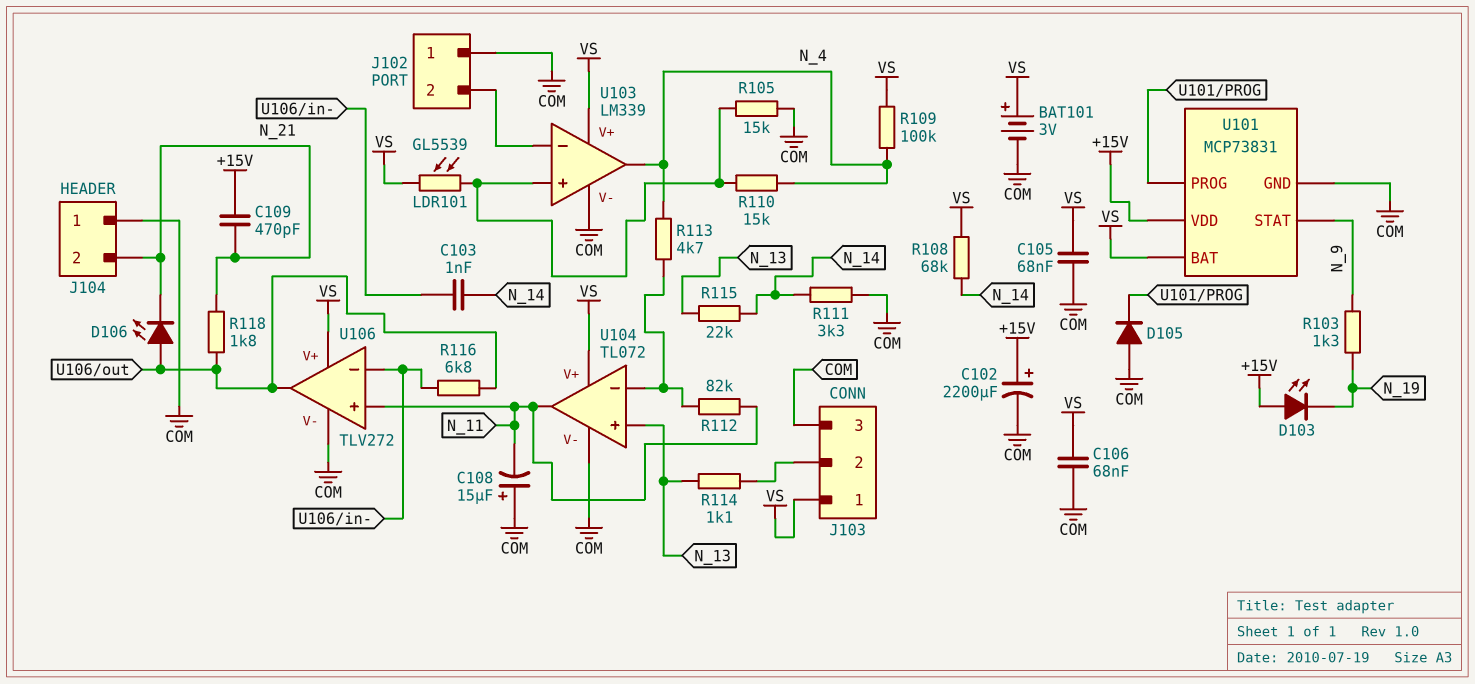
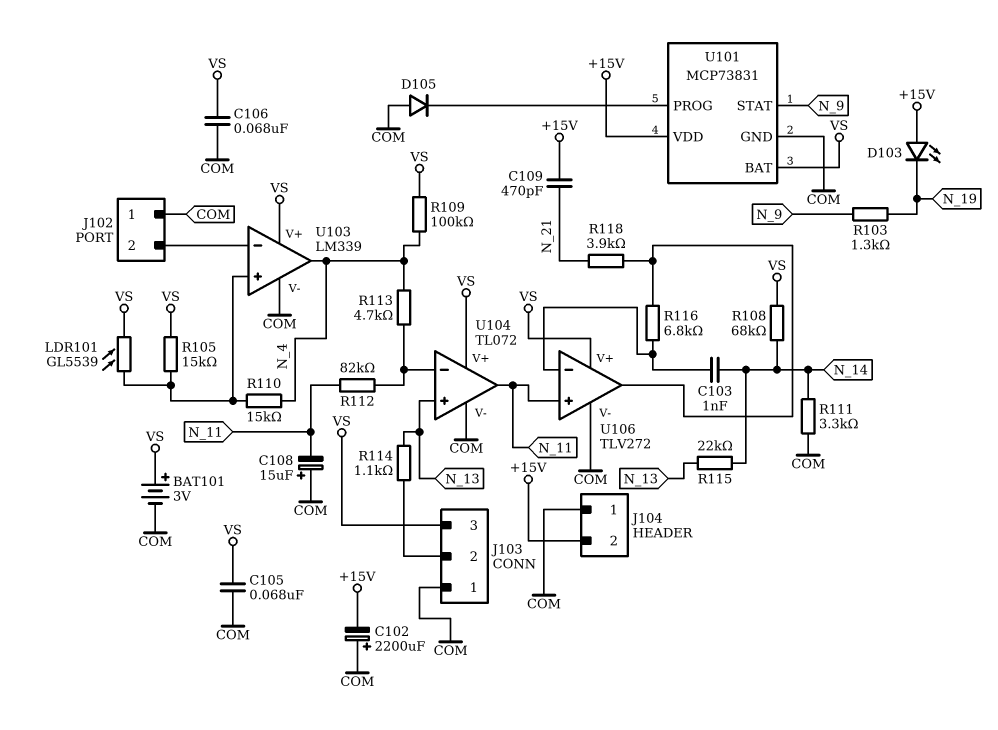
C102: 2200uF (plus +15V, minus COM) -> 2200uF (plus COM, minus +15V)
D106: LED (A U106/out, K N_21) -> none
J103 pin 1: VS -> COM
J103 pin 3: COM -> VS
J104 pin 2: N_21 -> +15V
R105: 15k (COM, U103/in+) -> 15k (U103/in+, VS)
R118: 1.8k (N_21, U106/out) -> 3.9k (N_21, U106/out)

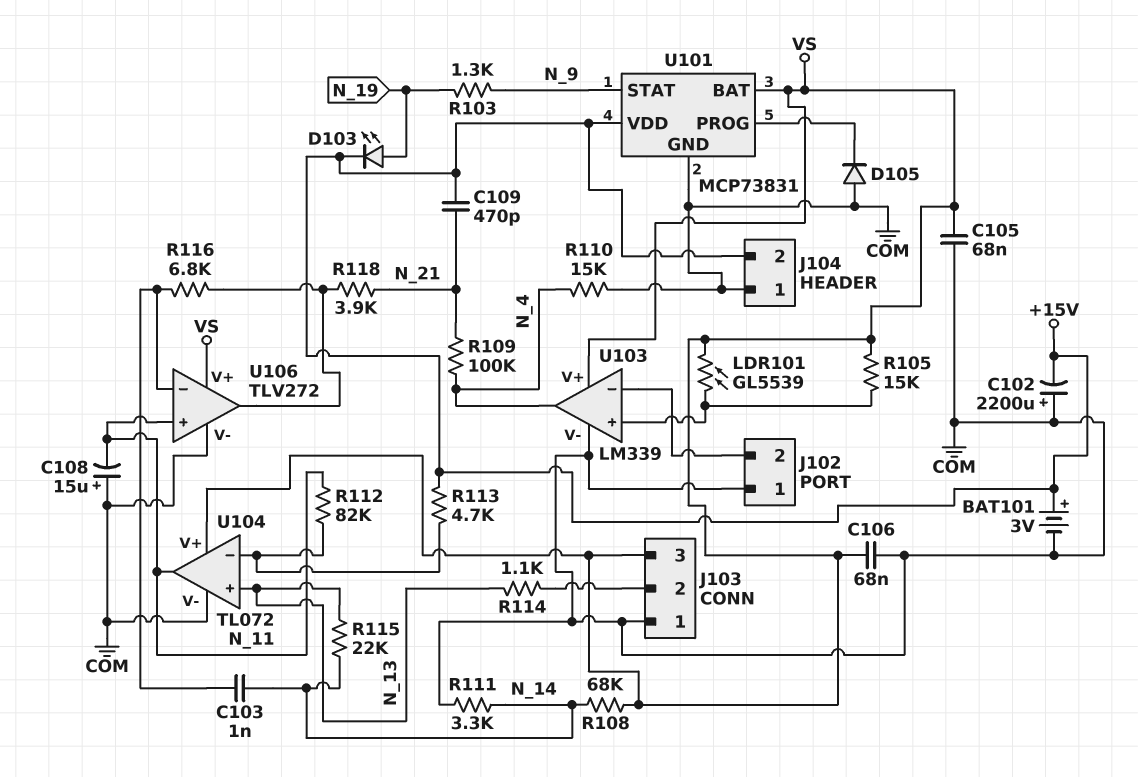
BAT101: 3V (plus VS, minus COM) -> 3V (plus +15V, minus COM)
D103: LED (A +15V, K N_19) -> LED (A N_19, K +15V)
R109: 100k (N_4, VS) -> 100k (N_4, N_21)
R110: 15k (N_4, U103/in+) -> 15k (COM, N_4)
R113: 4.7k (N_4, U104/in-) -> 4.7k (+15V, U104/in-)

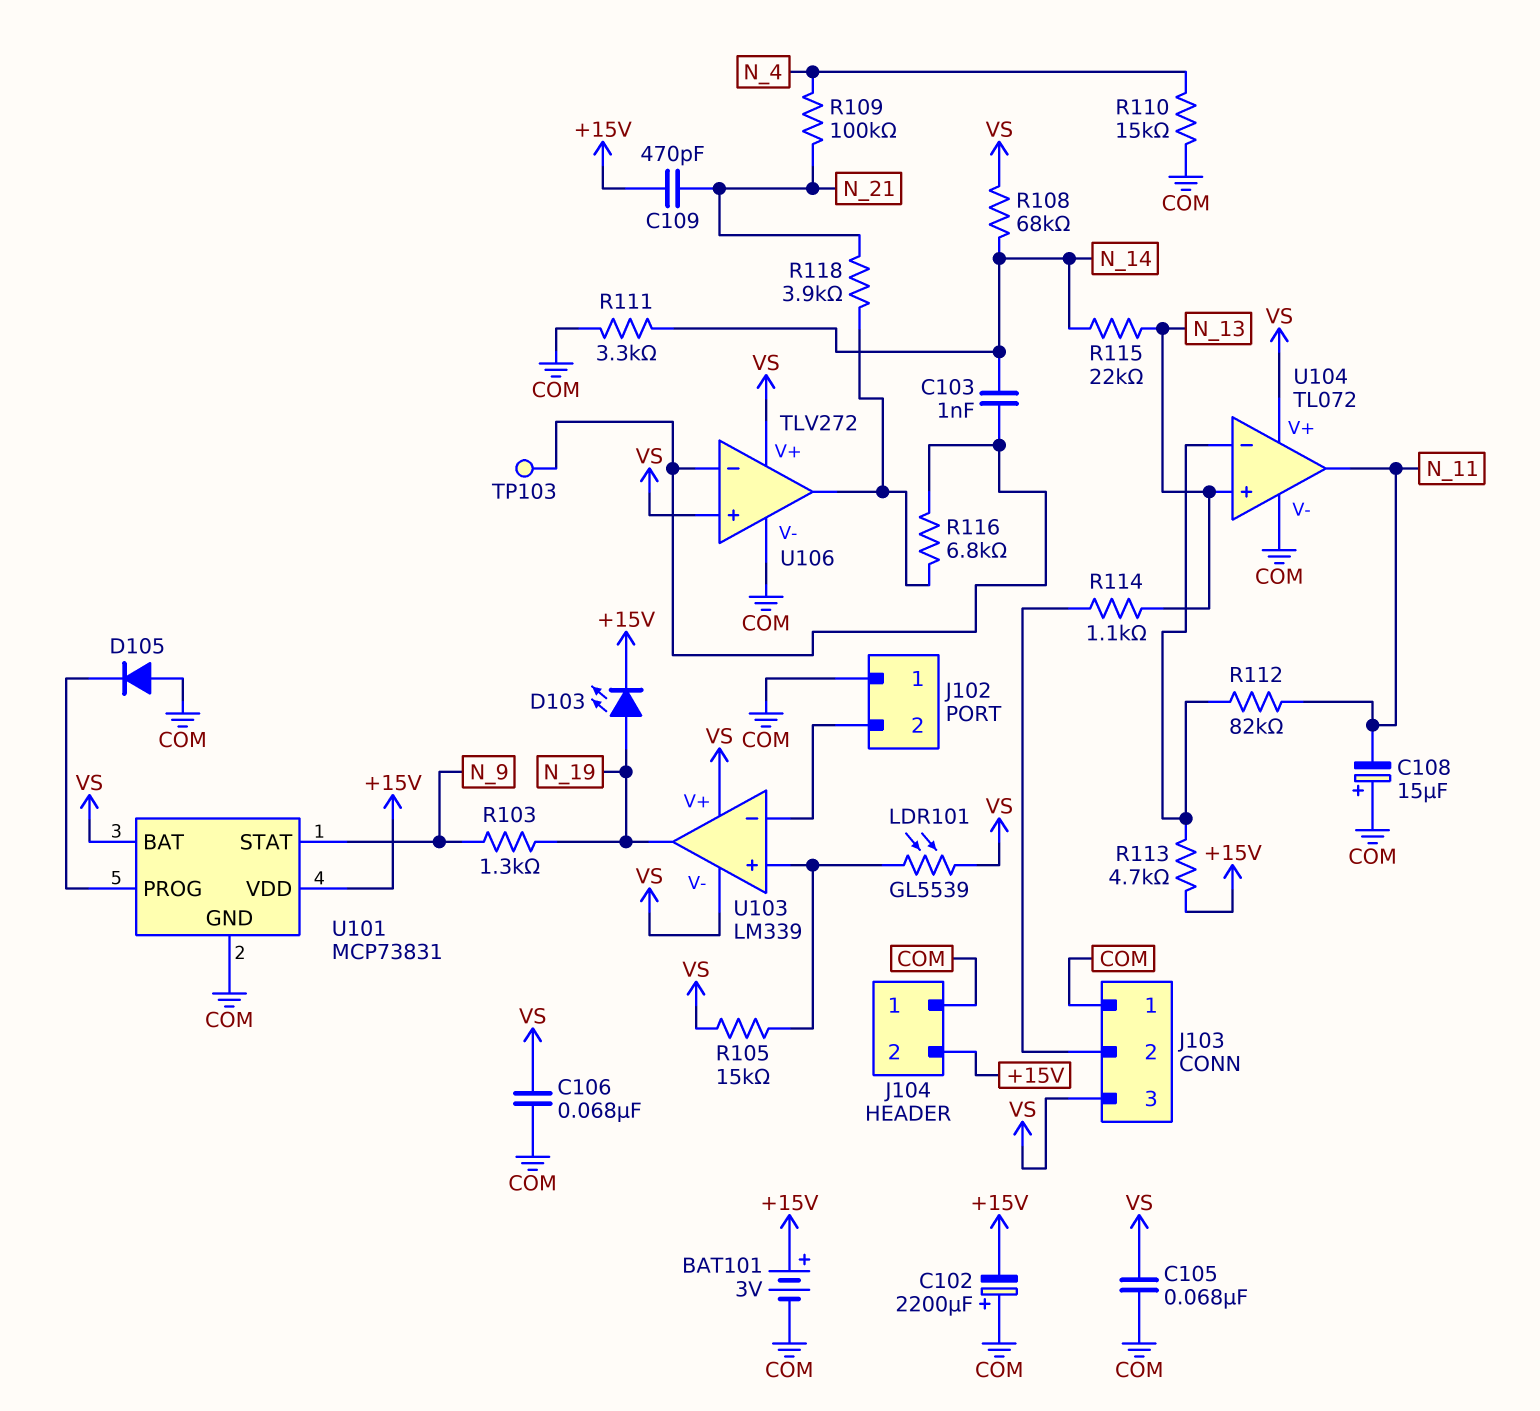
TP103: none -> test point (U106/in-)
U103 pin V-: COM -> VS
U103 pin out: N_4 -> N_19
U106 pin in+: N_11 -> VS

